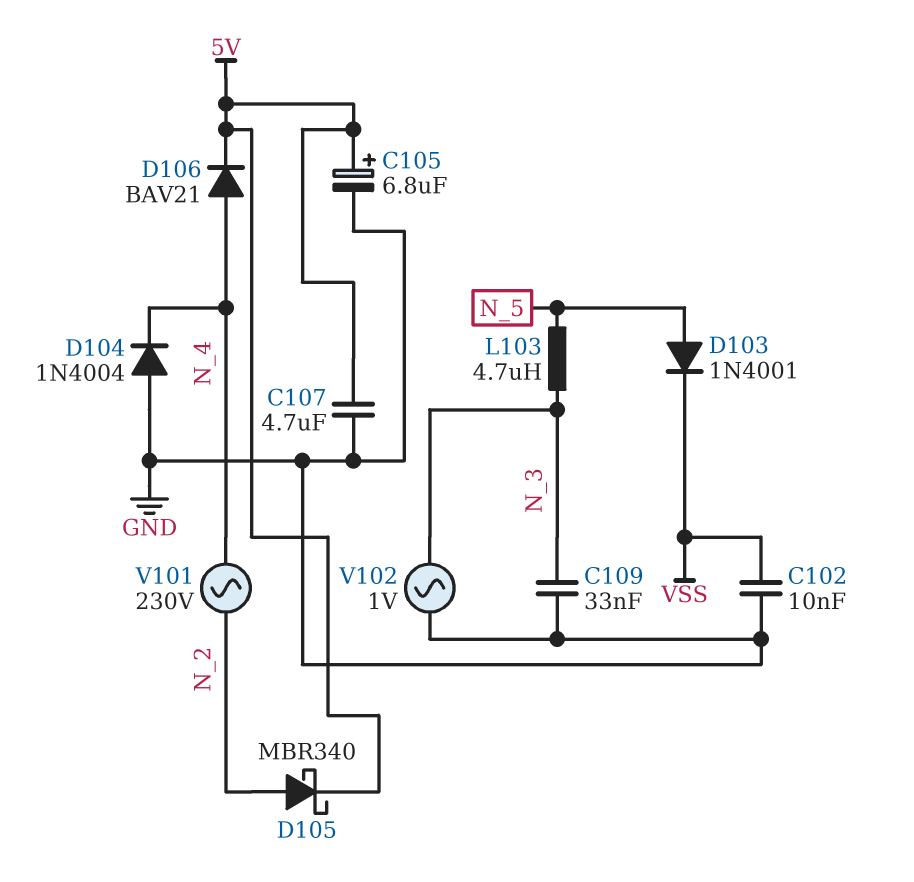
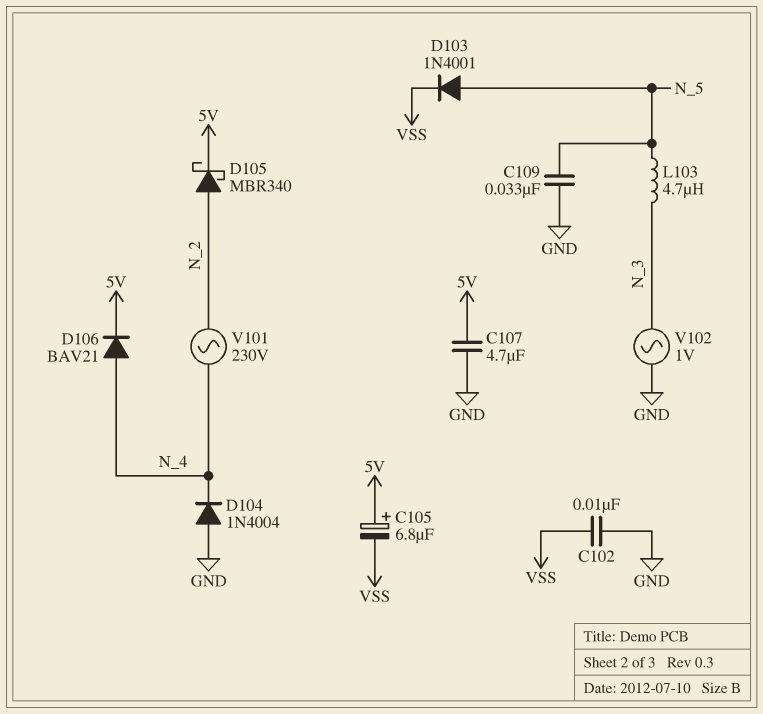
C105: 6.8uF (plus 5V, minus GND) -> 6.8uF (plus 5V, minus VSS)
C109: 33nF (GND, N_3) -> 33nF (GND, N_5)

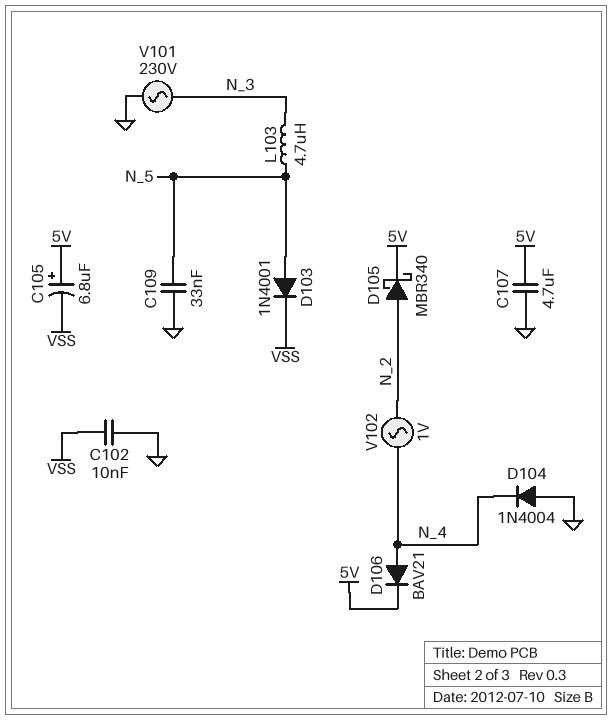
V101: AC 230V (N_2, N_4) -> AC 230V (GND, N_3)
V102: AC 1V (GND, N_3) -> AC 1V (N_2, N_4)

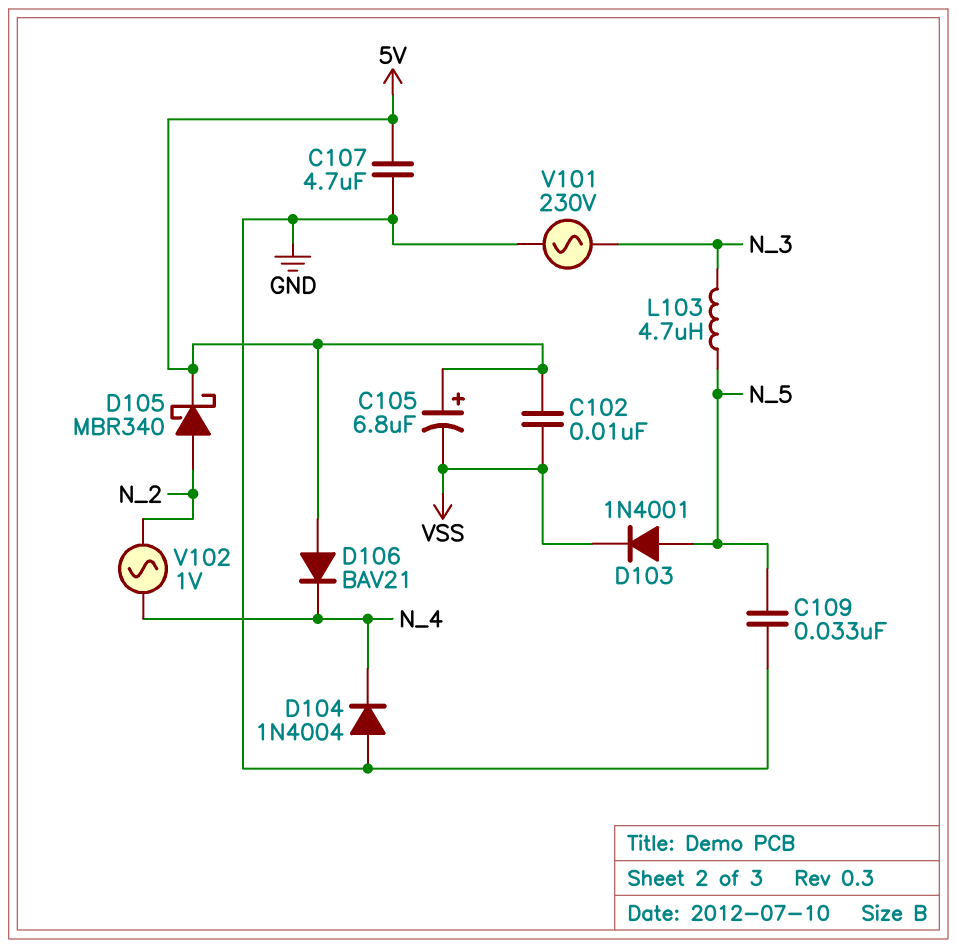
C102: 10nF (GND, VSS) -> 10nF (5V, VSS)
D106: diode BAV21 (A N_4, K 5V) -> diode BAV21 (A 5V, K N_4)

